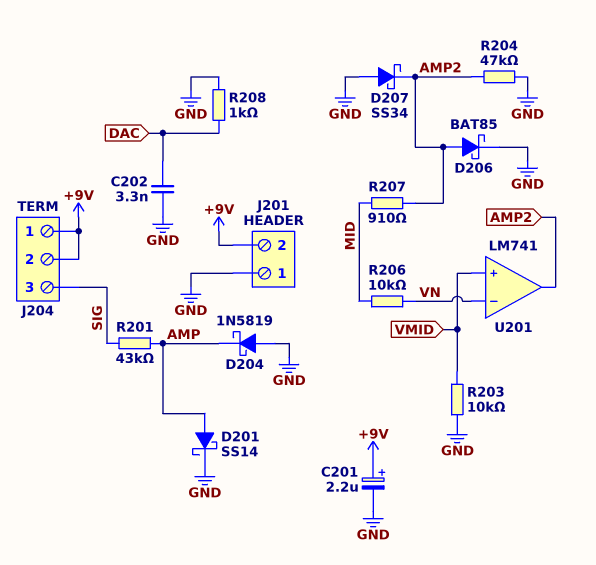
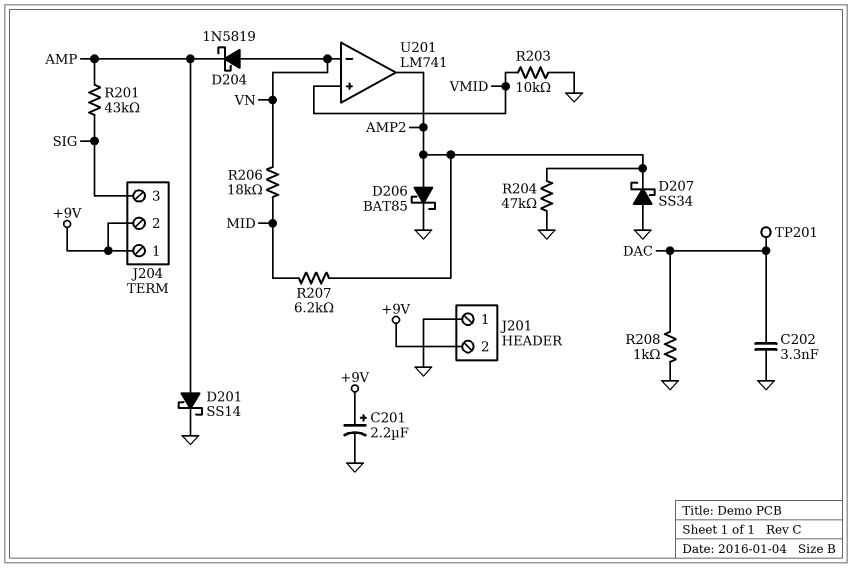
D204: schottky 1N5819 (A GND, K AMP) -> schottky 1N5819 (A VN, K AMP)
R206: 10k (MID, VN) -> 18k (MID, VN)
R207: 910 (AMP2, MID) -> 6.2k (AMP2, MID)
TP201: none -> test point (DAC)

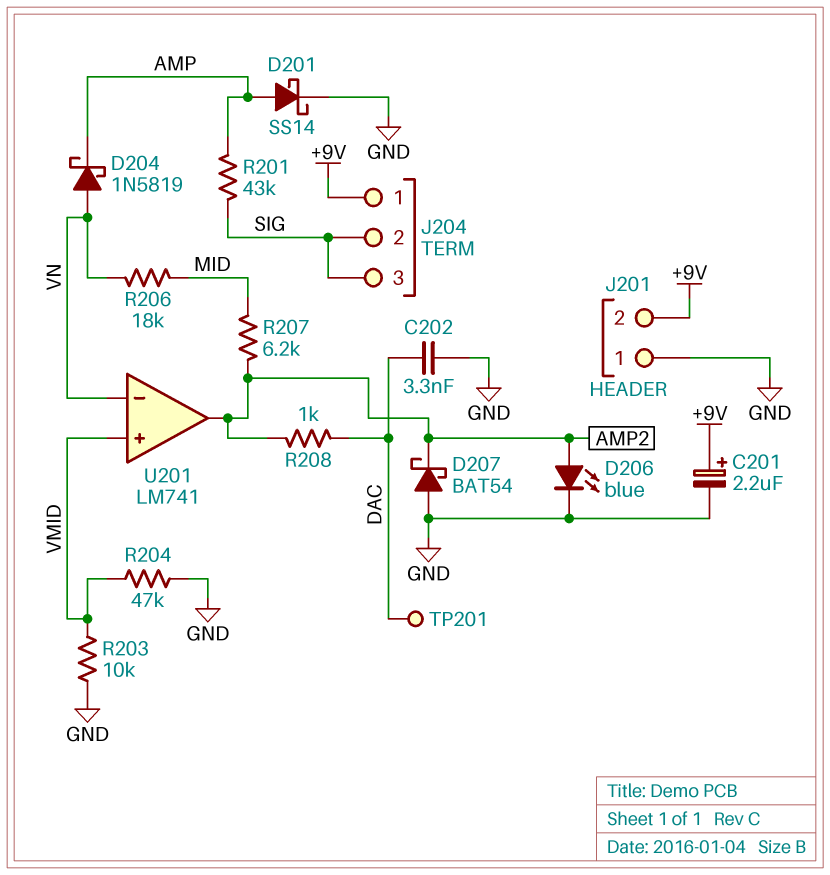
D206: schottky BAT85 (A AMP2, K GND) -> LED blue (A AMP2, K GND)
D207: schottky SS34 (A GND, K AMP2) -> schottky BAT54 (A GND, K AMP2)
J204 pin 2: +9V -> SIG
R204: 47k (AMP2, GND) -> 47k (GND, VMID)
R208: 1k (DAC, GND) -> 1k (AMP2, DAC)

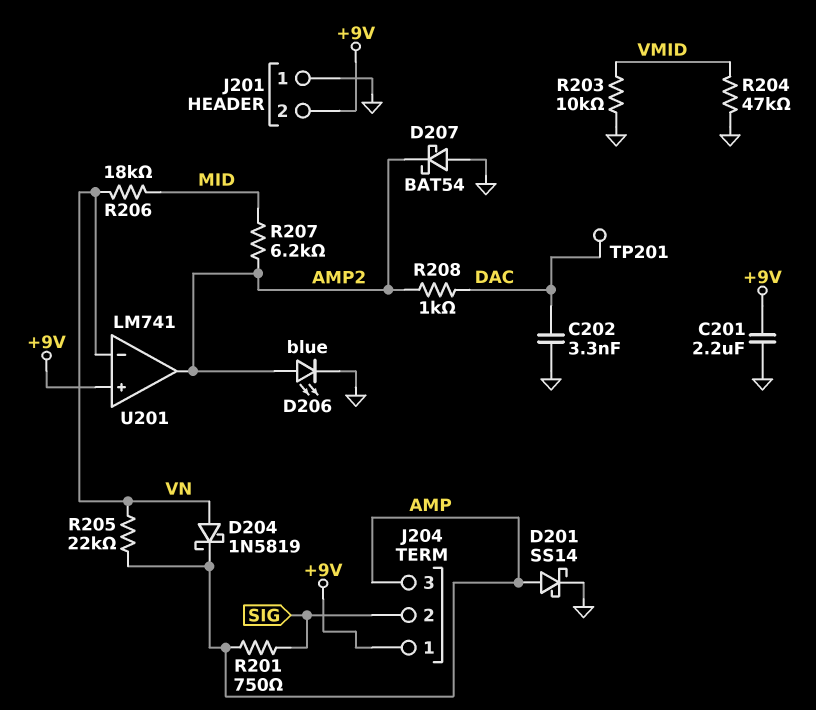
C201: 2.2uF (plus +9V, minus GND) -> 2.2uF (+9V, GND)
J204 pin 3: SIG -> AMP
R201: 43k (AMP, SIG) -> 750 (AMP, SIG)
R205: none -> 22k (AMP, VN)
U201 pin in+: VMID -> +9V

